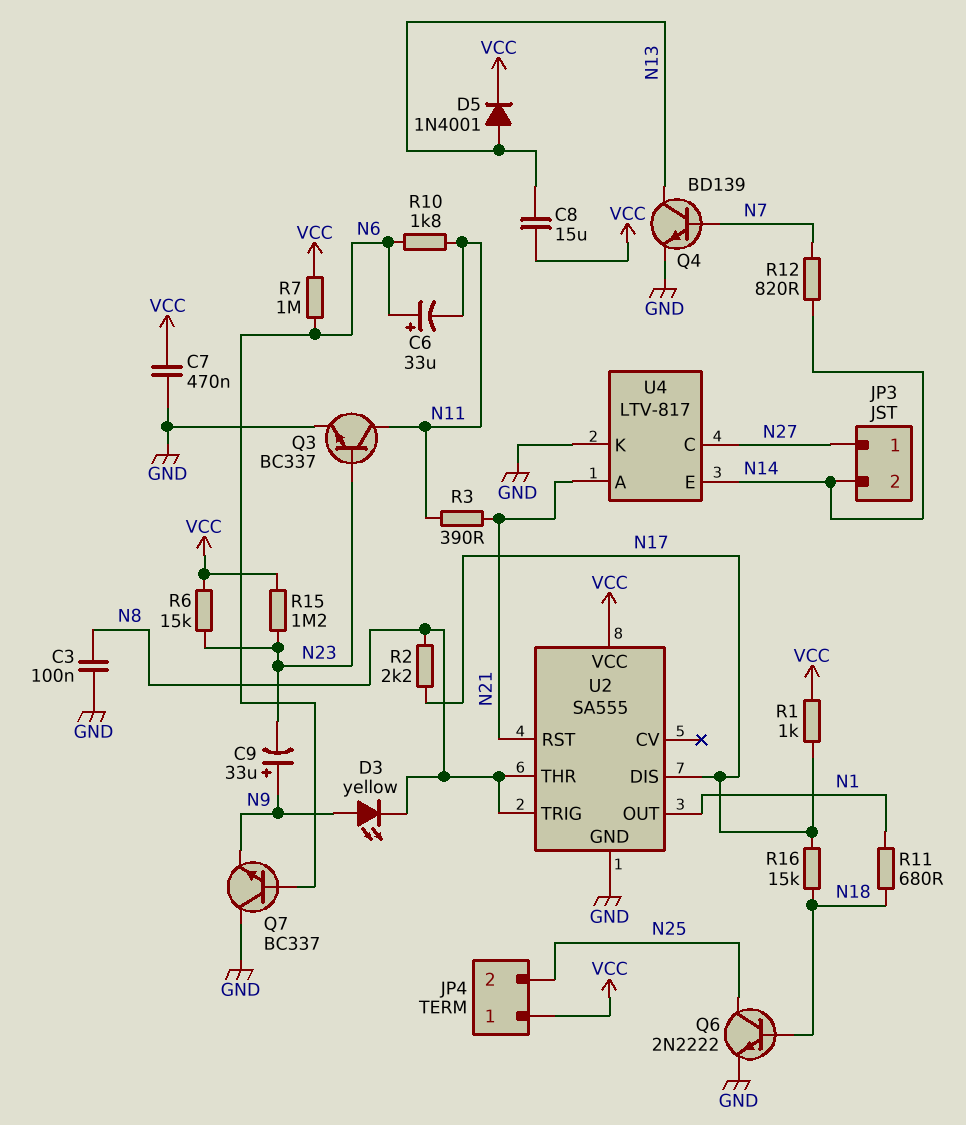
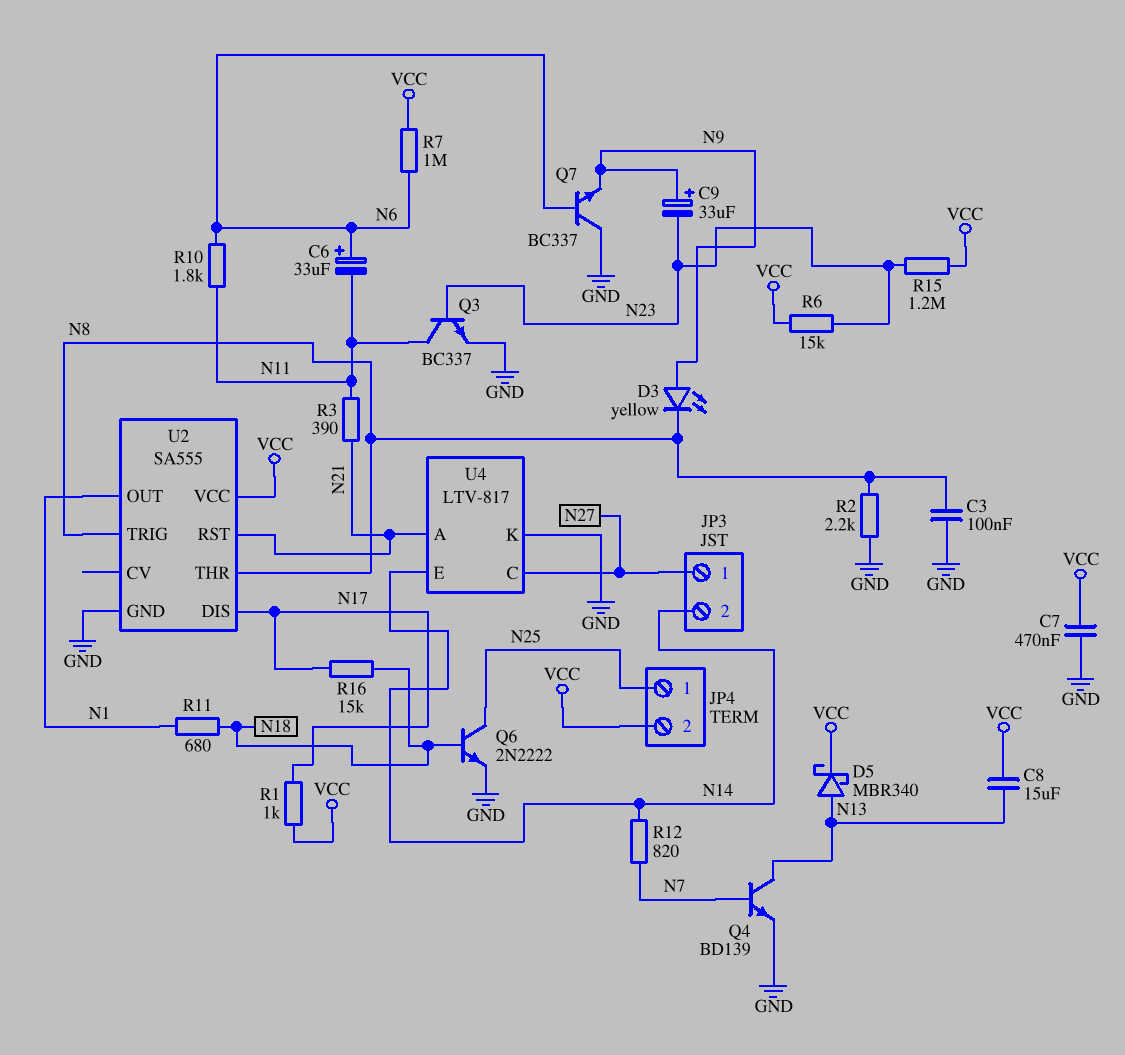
D5: diode 1N4001 (A N13, K VCC) -> schottky MBR340 (A N13, K VCC)
JP4 pin 1: VCC -> N25
JP4 pin 2: N25 -> VCC
R2: 2.2k (N8, N17) -> 2.2k (GND, N8)

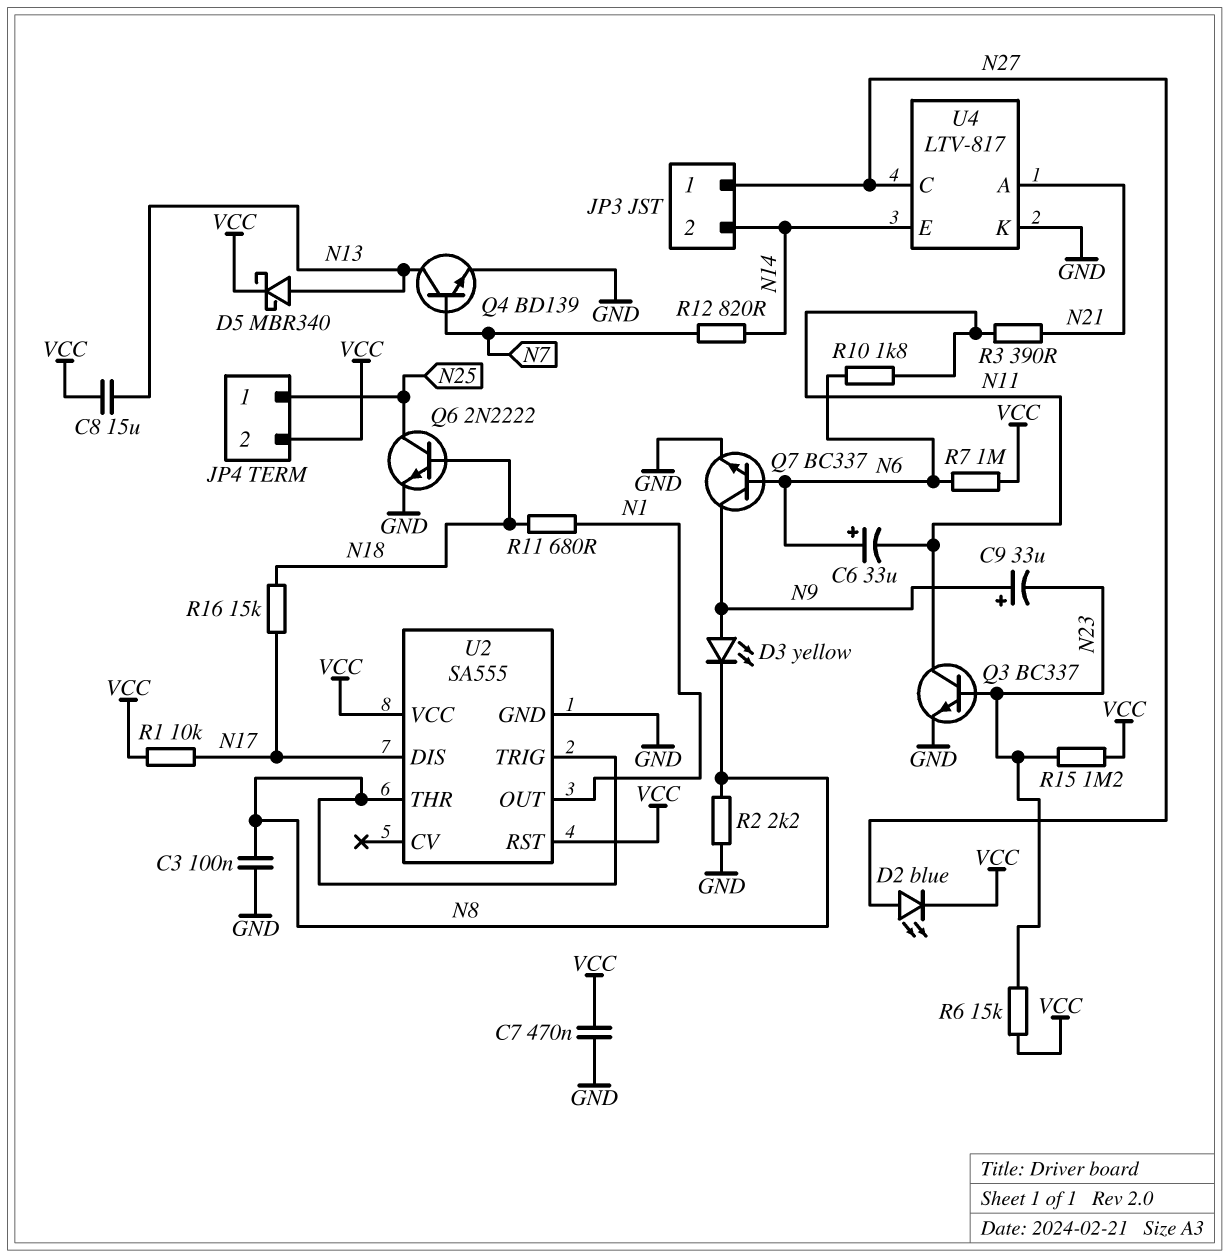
D2: none -> LED blue (A N27, K VCC)
Q7: NPN BC337 (B N6, C GND, E N9) -> NPN BC337 (B N6, C N9, E GND)
R1: 1k (N17, VCC) -> 10k (N17, VCC)
U2 pin RST: N21 -> VCC

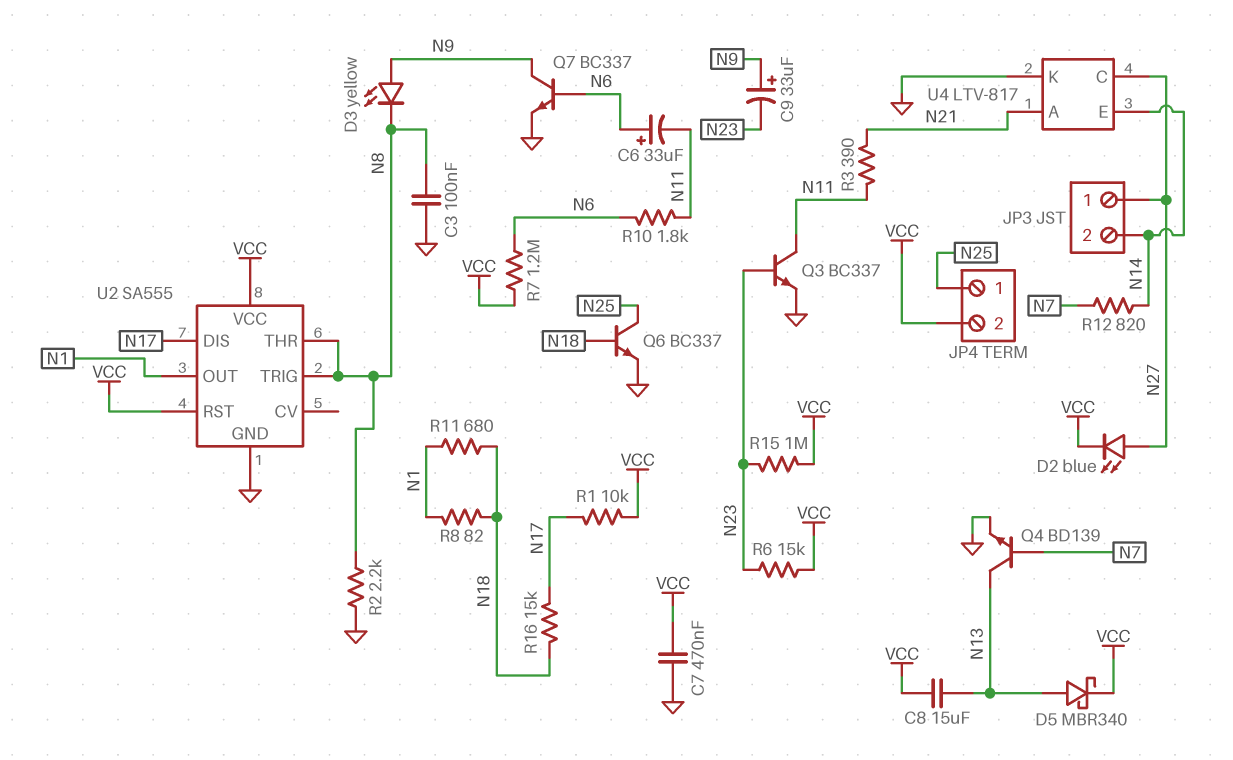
Q6: NPN 2N2222 (B N18, C N25, E GND) -> NPN BC337 (B N18, C N25, E GND)
R7: 1M (N6, VCC) -> 1.2M (N6, VCC)
R8: none -> 82 (N1, N18)
R15: 1.2M (N23, VCC) -> 1M (N23, VCC)

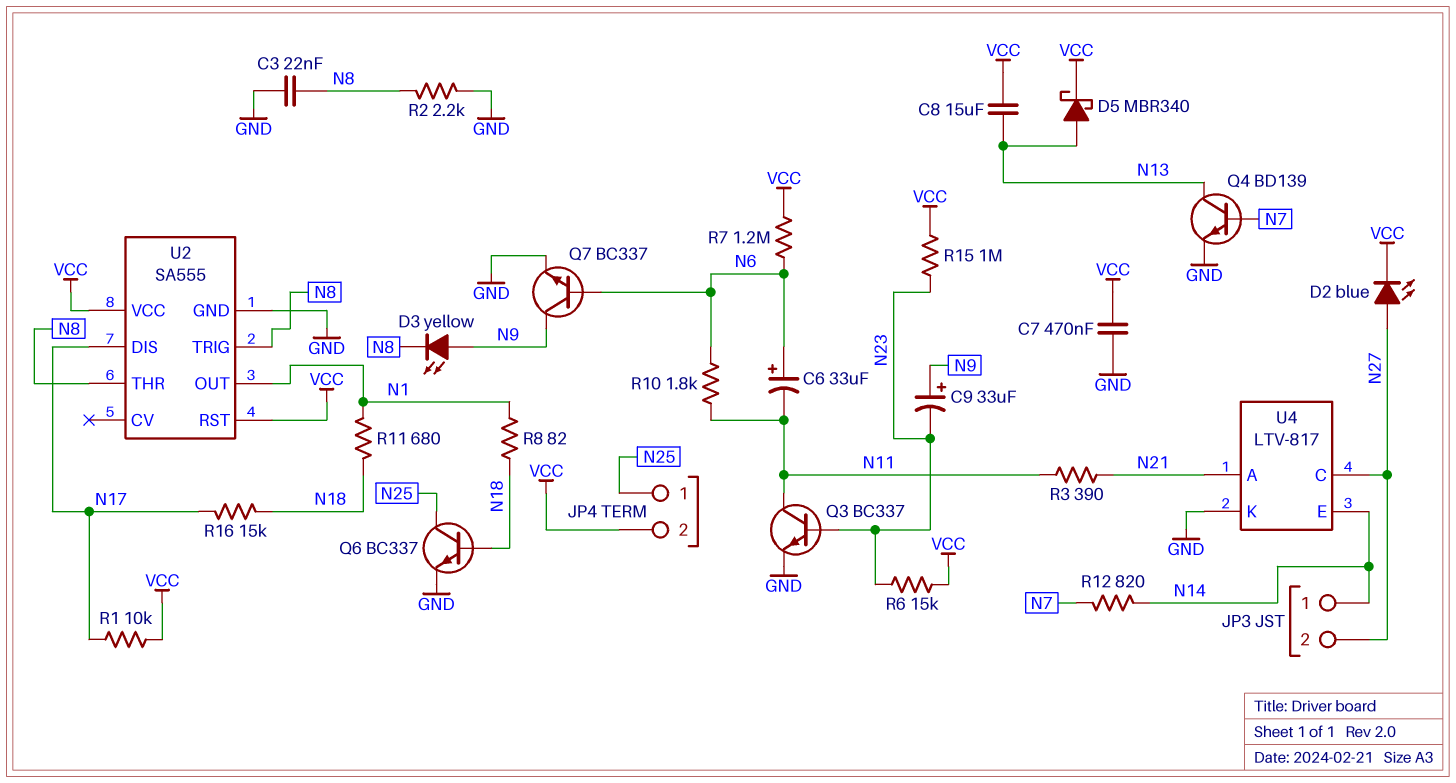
C3: 100nF (GND, N8) -> 22nF (GND, N8)
JP3 pin 1: N27 -> N14
JP3 pin 2: N14 -> N27

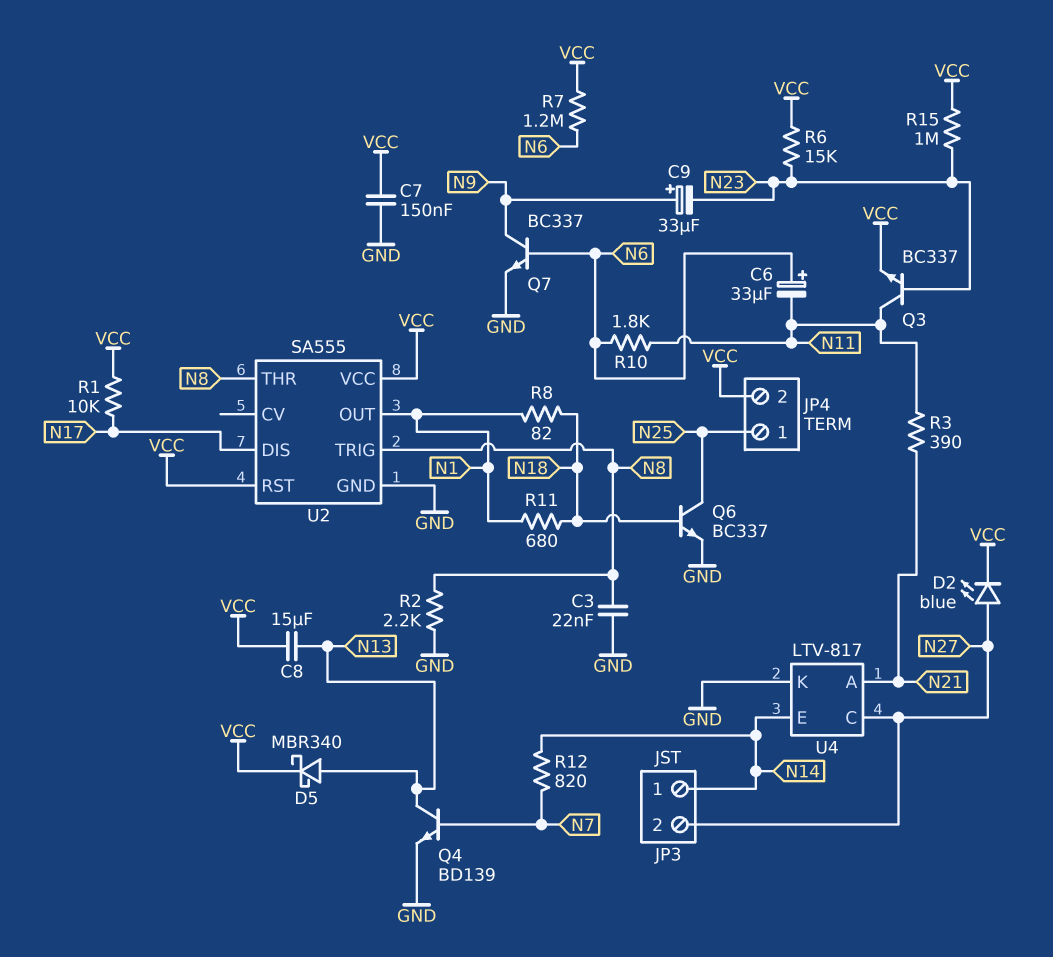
C7: 470nF (GND, VCC) -> 150nF (GND, VCC)
D3: LED yellow (A N9, K N8) -> none
Q3: NPN BC337 (B N23, C N11, E GND) -> NPN BC337 (B N23, C N11, E VCC)
R16: 15k (N17, N18) -> none

